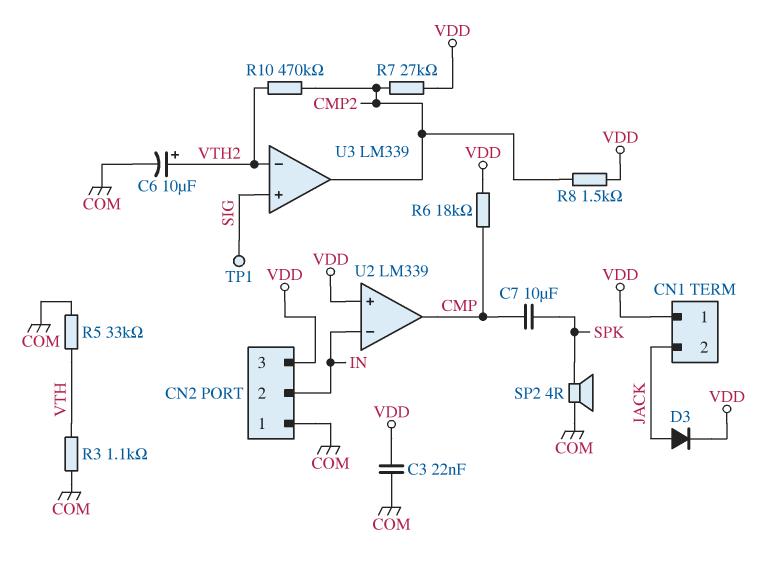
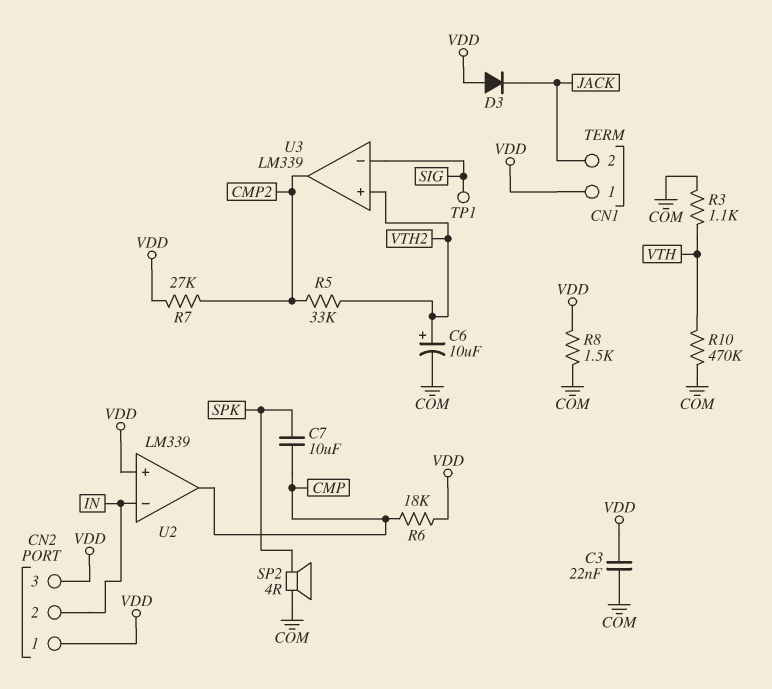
CN2 pin 1: COM -> VDD
D3: diode (A JACK, K VDD) -> diode (A VDD, K JACK)
R5: 33k (COM, VTH) -> 33k (CMP2, VTH2)
R8: 1.5k (CMP2, VDD) -> 1.5k (COM, VDD)
R10: 470k (CMP2, VTH2) -> 470k (COM, VTH)
U3 pin in+: SIG -> VTH2
U3 pin in-: VTH2 -> SIG

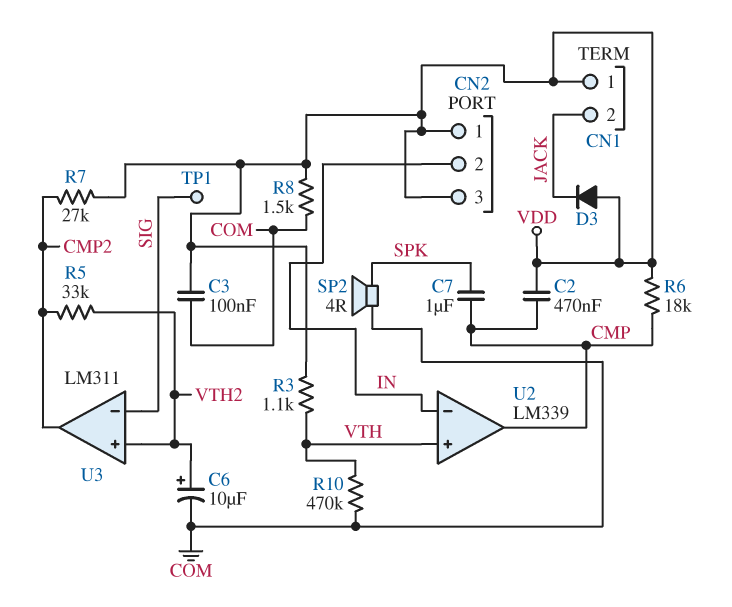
C2: none -> 470nF (CMP, VDD)
C3: 22nF (COM, VDD) -> 100nF (COM, VDD)
C7: 10uF (CMP, SPK) -> 1uF (CMP, SPK)
R3: 1.1k (COM, VTH) -> 1.1k (VDD, VTH)
U2 pin in+: VDD -> VTH
U3: LM339 -> LM311

